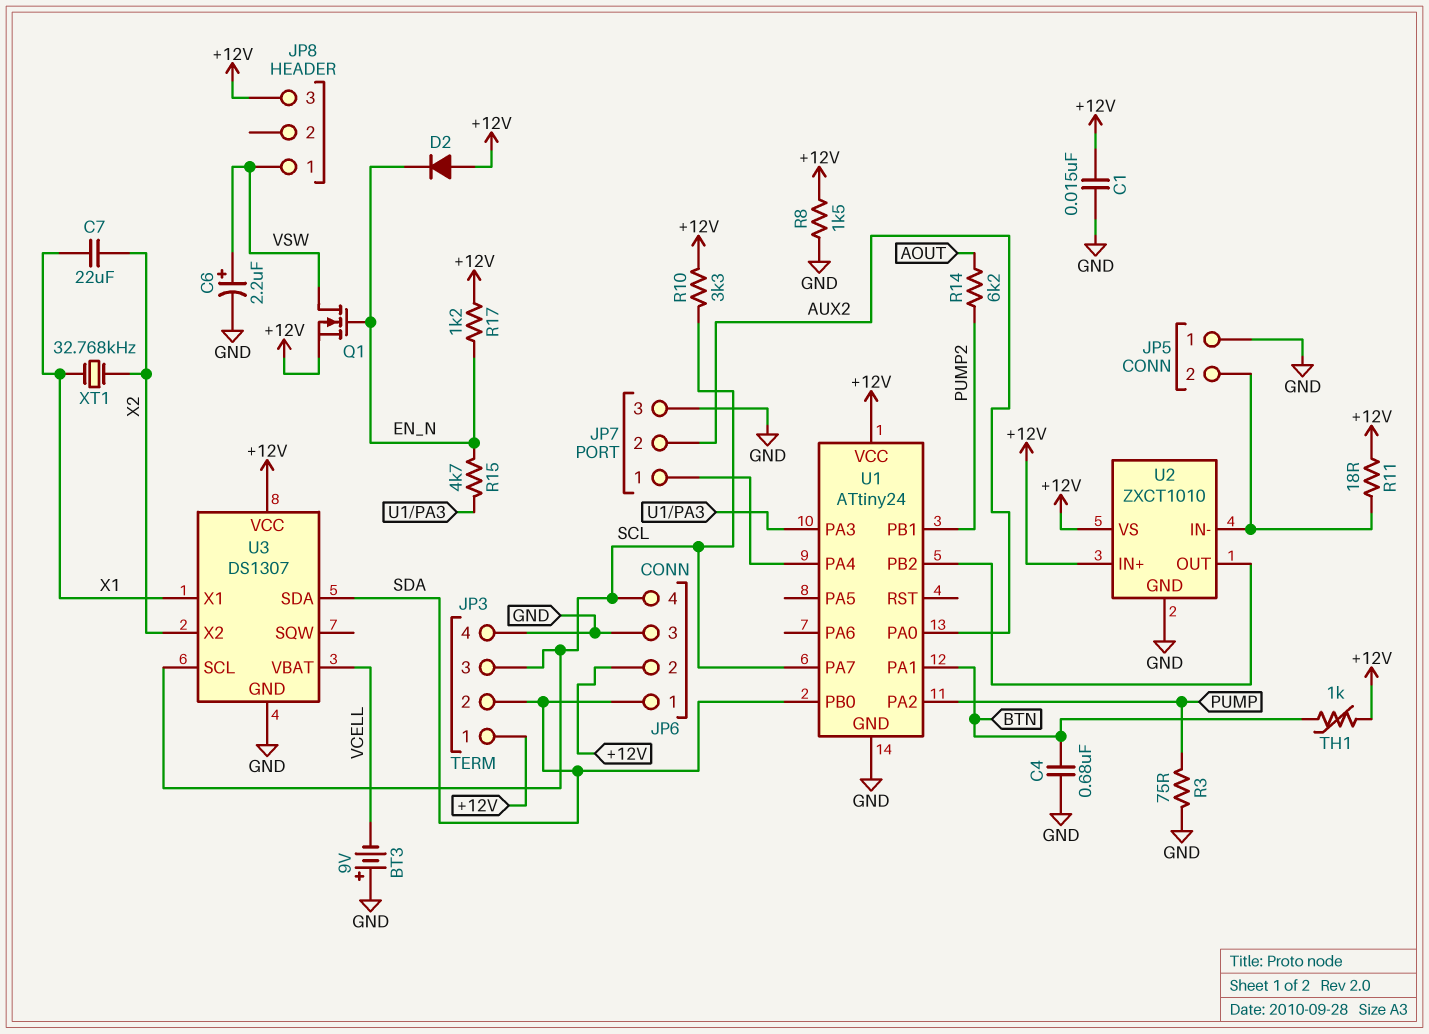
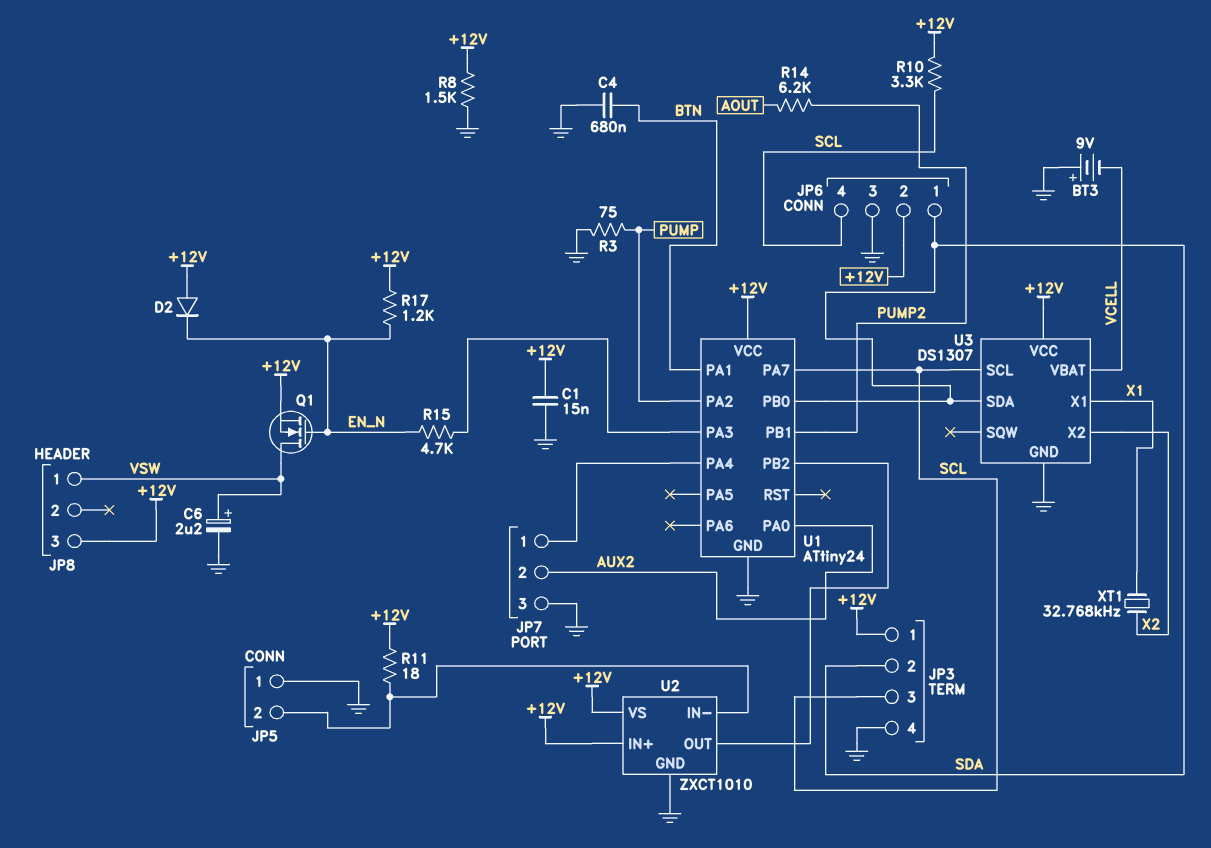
C7: 22uF (X1, X2) -> none
TH1: 1k (+12V, BTN) -> none

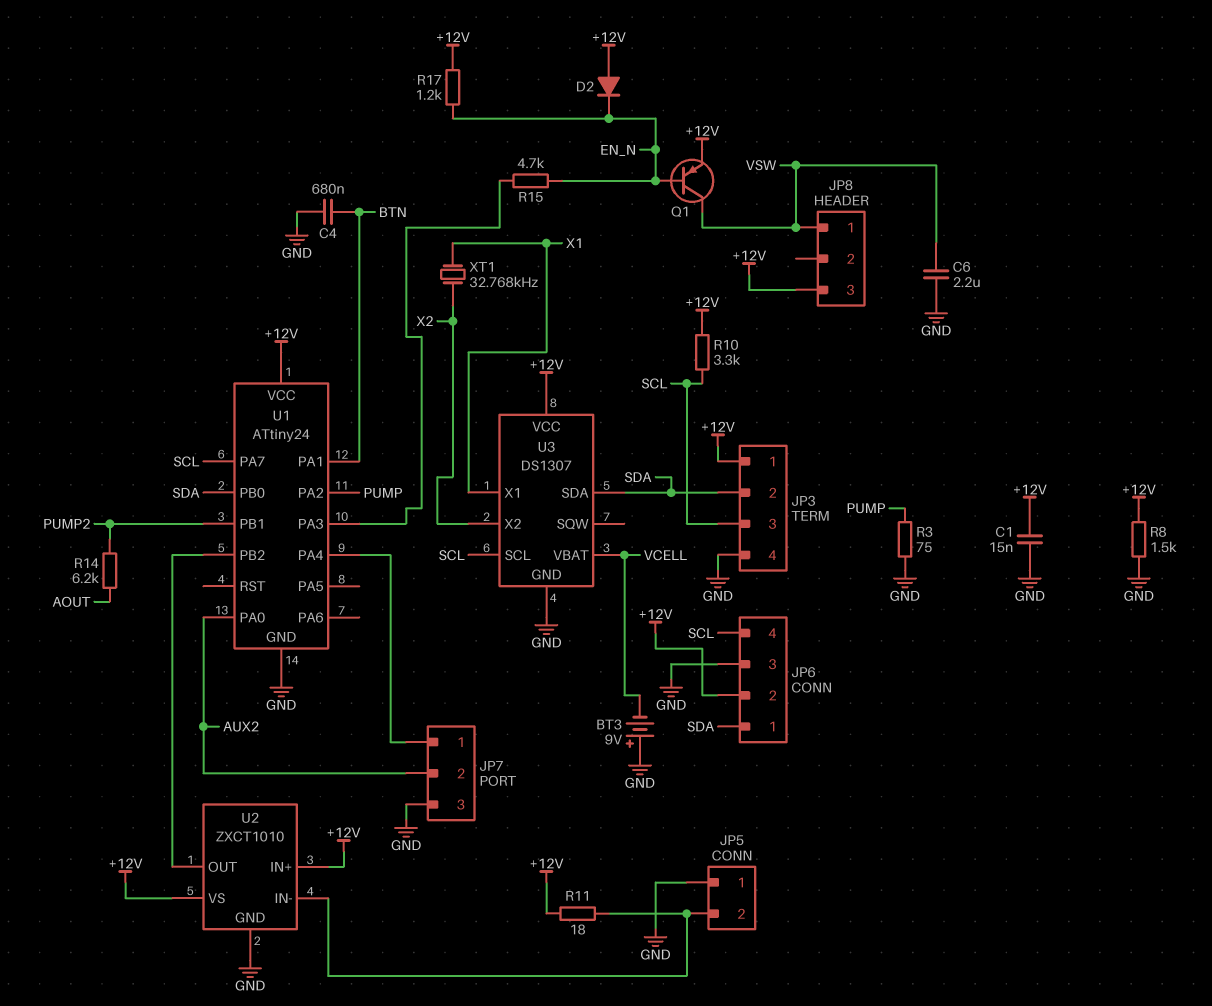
C6: 2.2uF (plus VSW, minus GND) -> 2.2uF (GND, VSW)
Q1: NMOS (G EN_N, D VSW, S +12V) -> PNP (B EN_N, C VSW, E +12V)

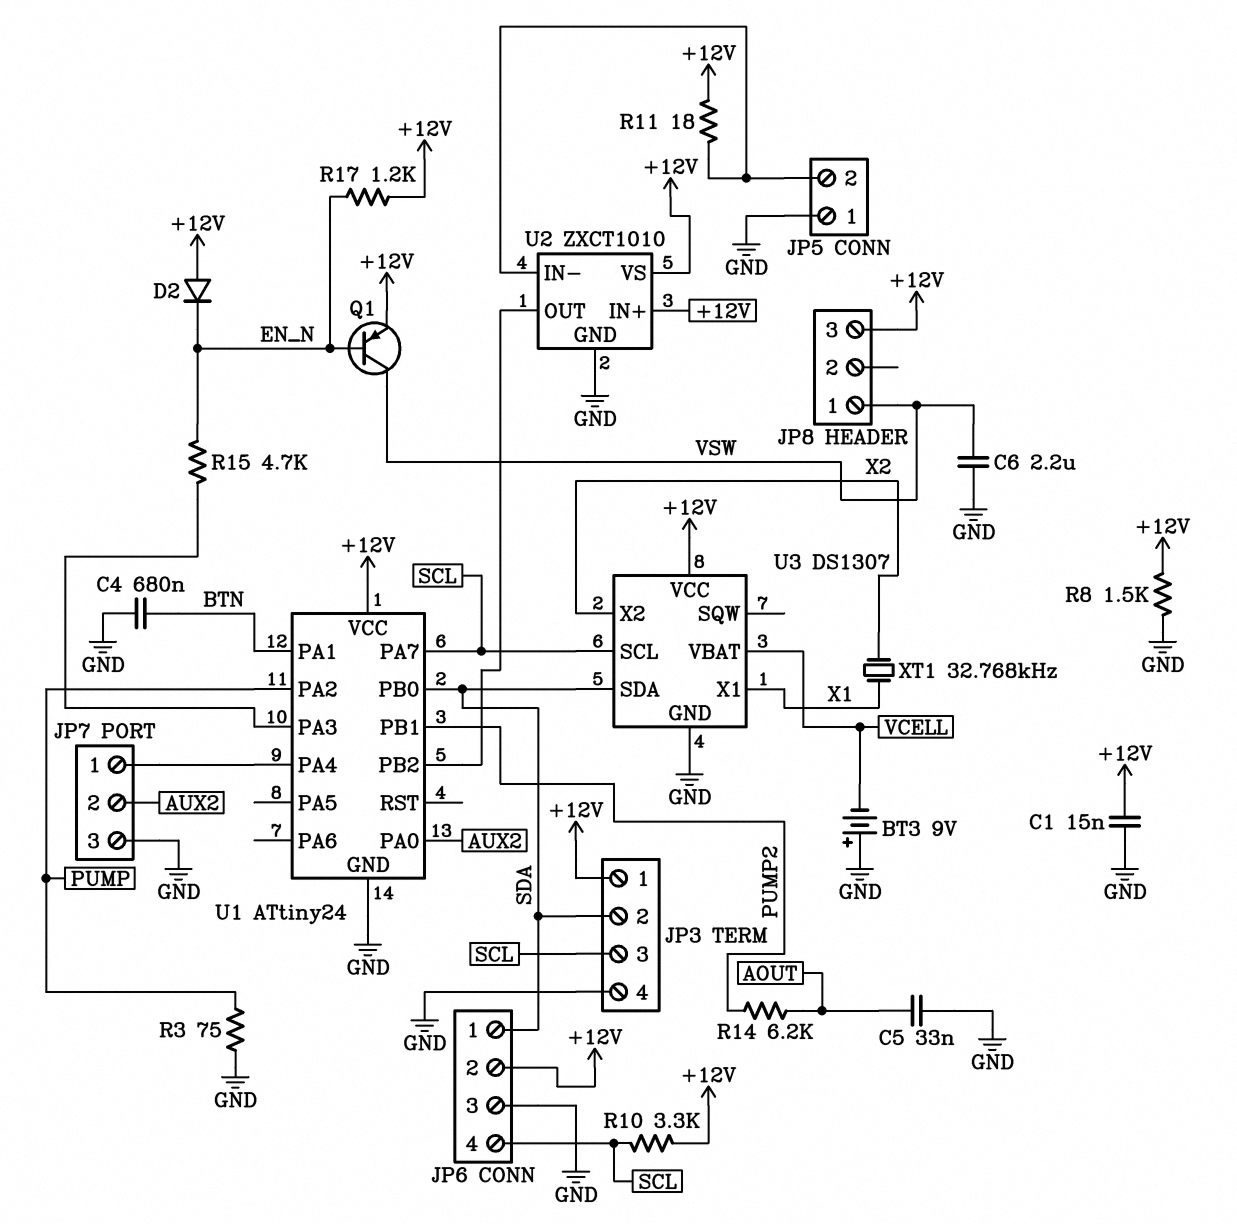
C5: none -> 33nF (AOUT, GND)

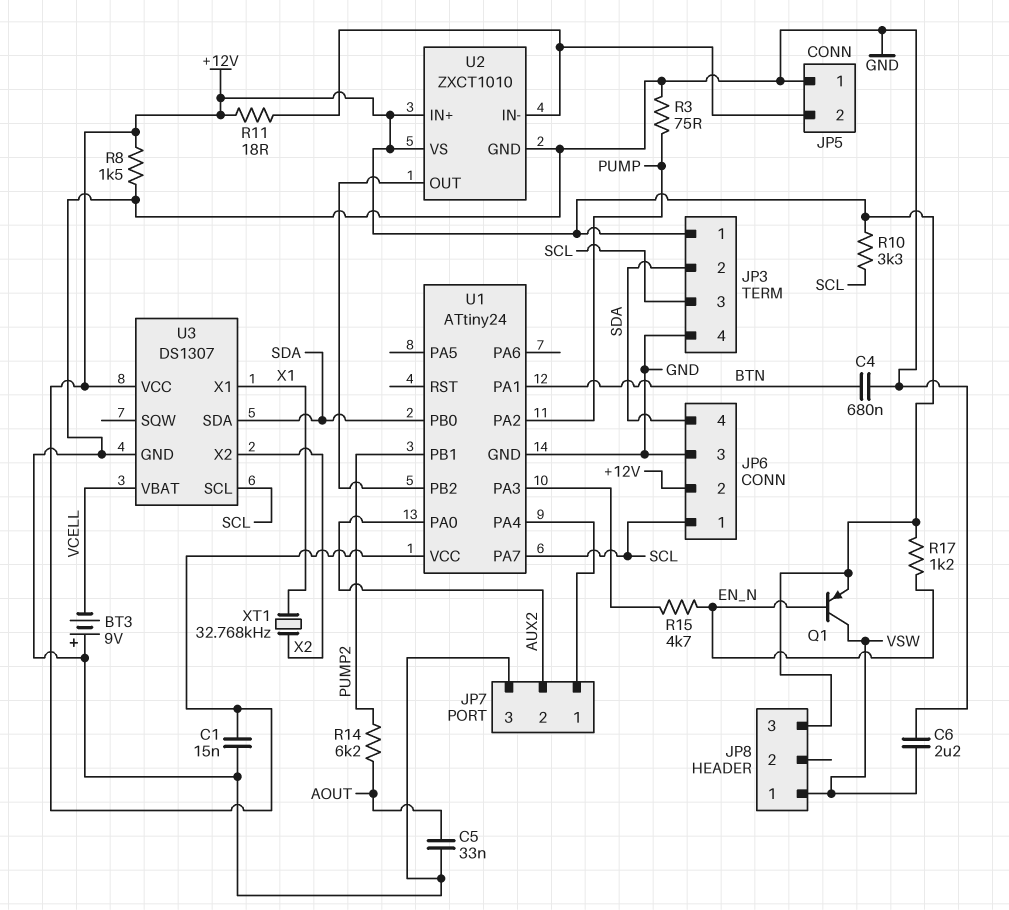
D2: diode (A +12V, K EN_N) -> none
JP6 pin 1: SDA -> SCL
JP6 pin 4: SCL -> SDA

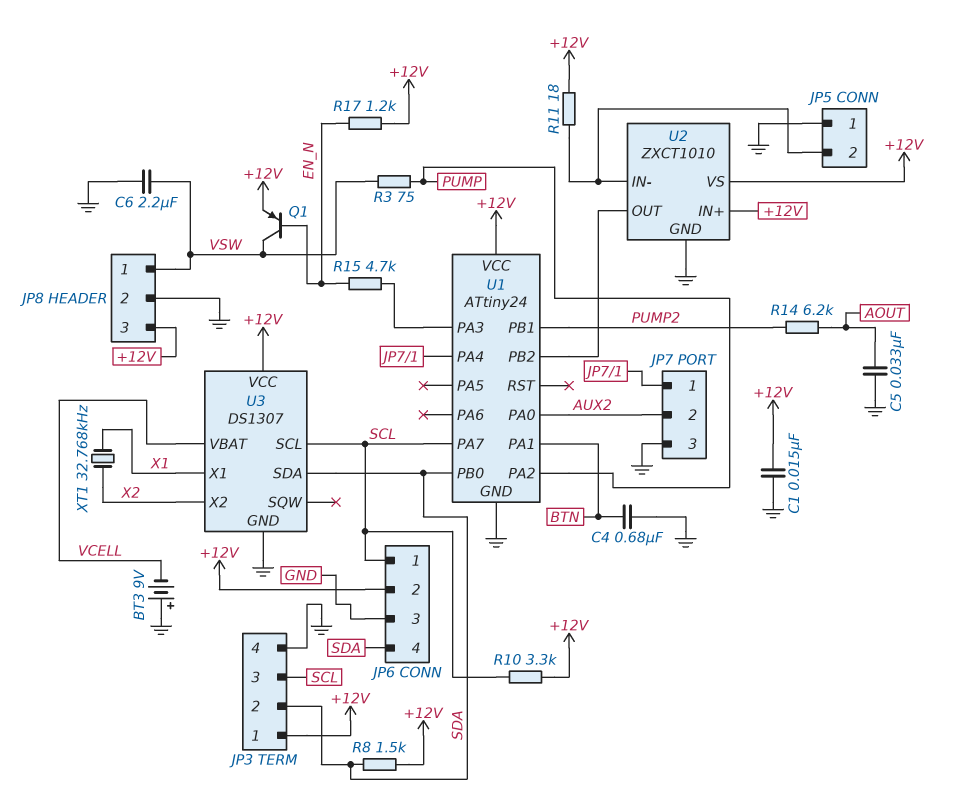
JP8 pin 2: none -> GND
R3: 75 (GND, PUMP) -> 75 (PUMP, VSW)
R8: 1.5k (+12V, GND) -> 1.5k (+12V, SDA)

